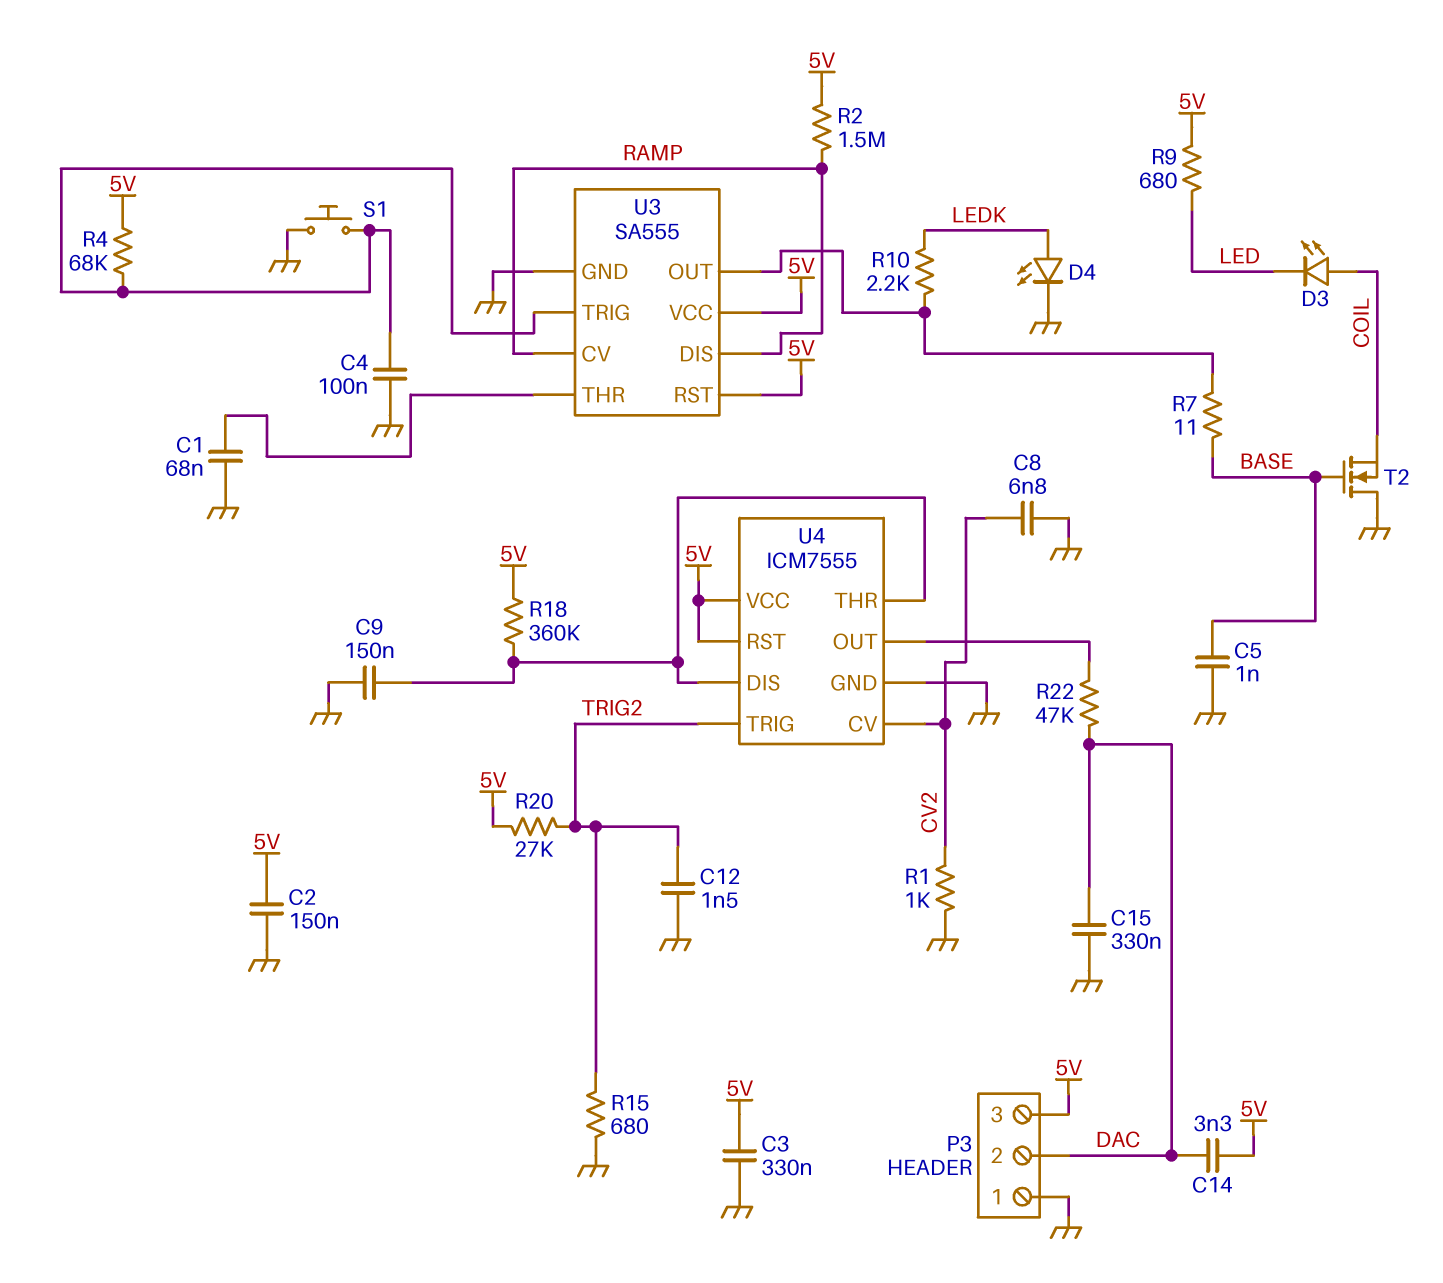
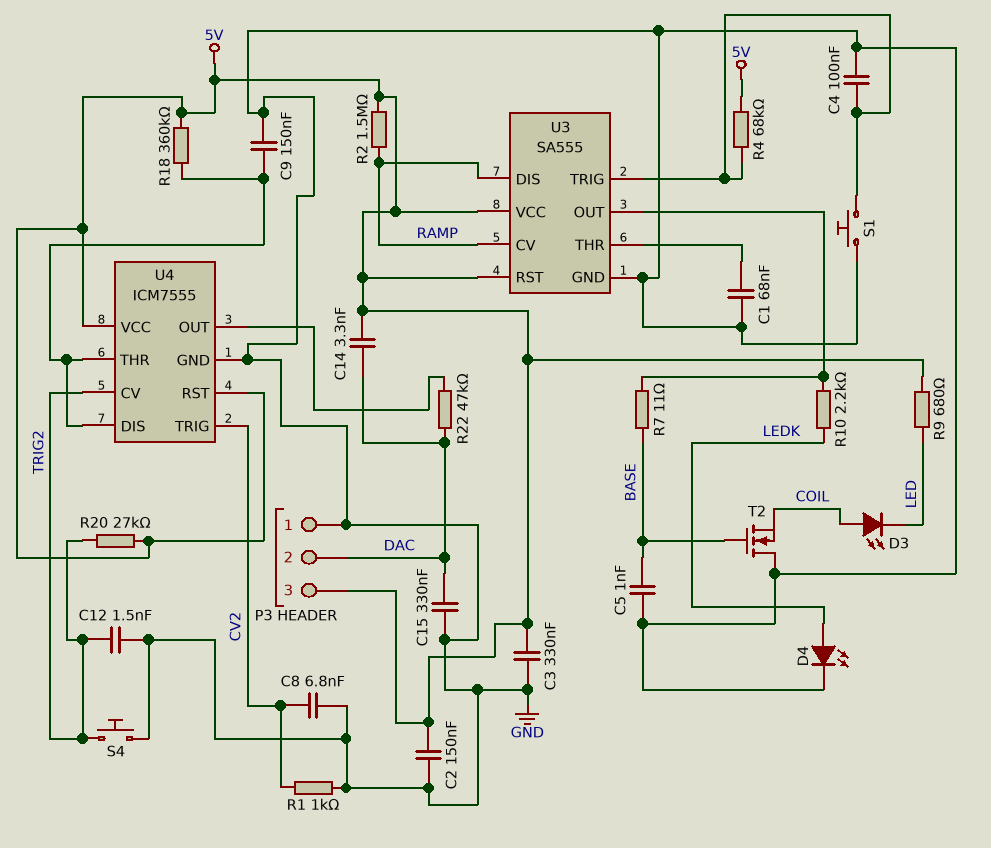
R15: 680 (GND, TRIG2) -> none
S4: none -> button (GND, TRIG2)
U4 pin CV: CV2 -> TRIG2
U4 pin TRIG: TRIG2 -> CV2

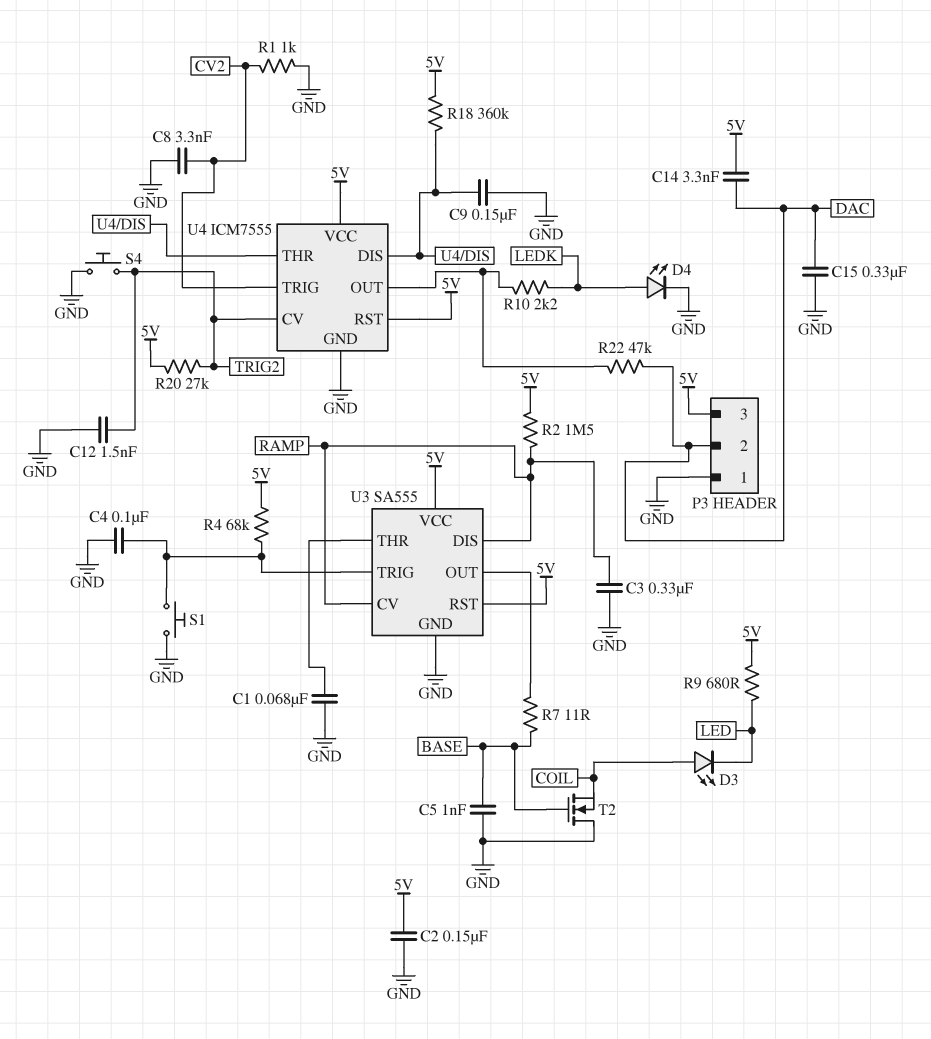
C3: 330nF (5V, GND) -> 330nF (GND, RAMP)
C8: 6.8nF (CV2, GND) -> 3.3nF (CV2, GND)
R10: 2.2k (LEDK, U3/OUT) -> 2.2k (LEDK, U4/OUT)

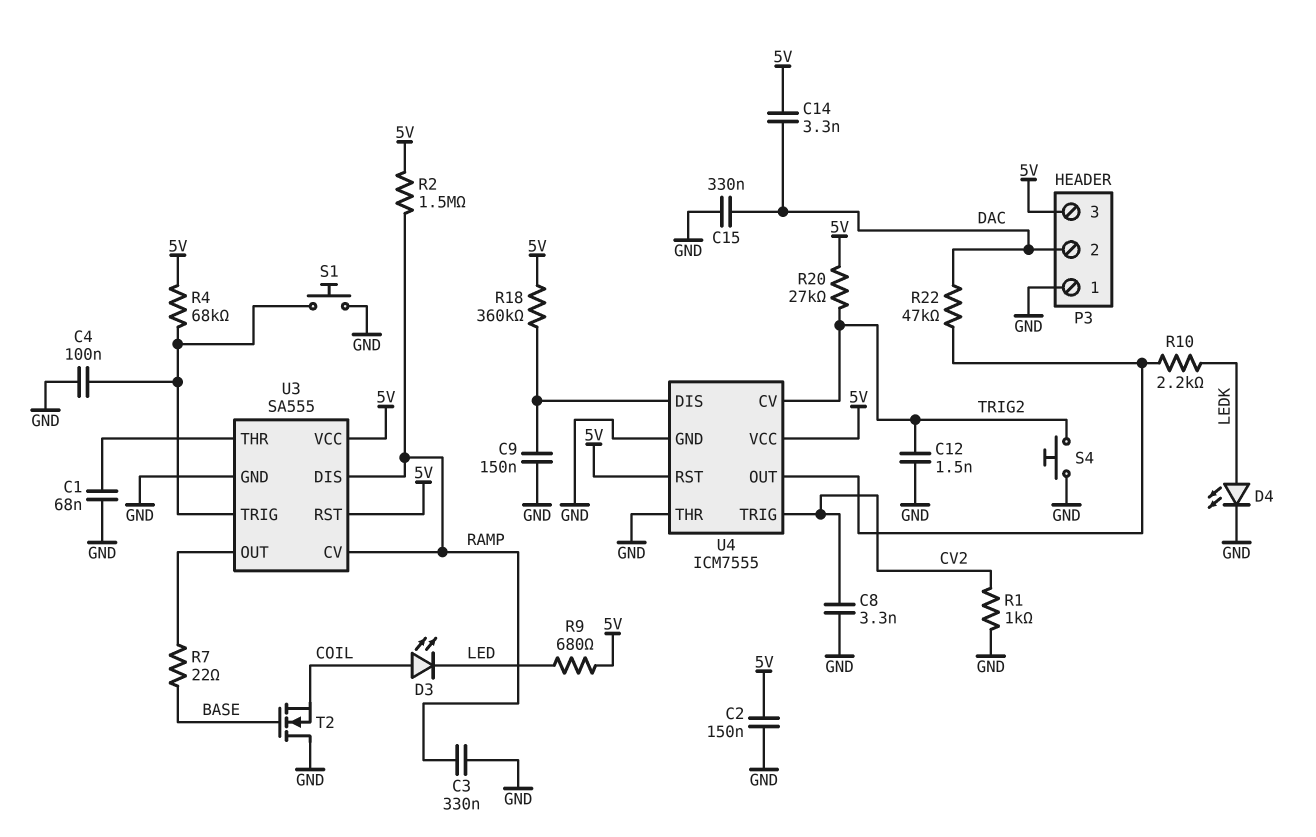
C5: 1nF (BASE, GND) -> none
R7: 11 (BASE, U3/OUT) -> 22 (BASE, U3/OUT)
U4 pin THR: U4/DIS -> GND

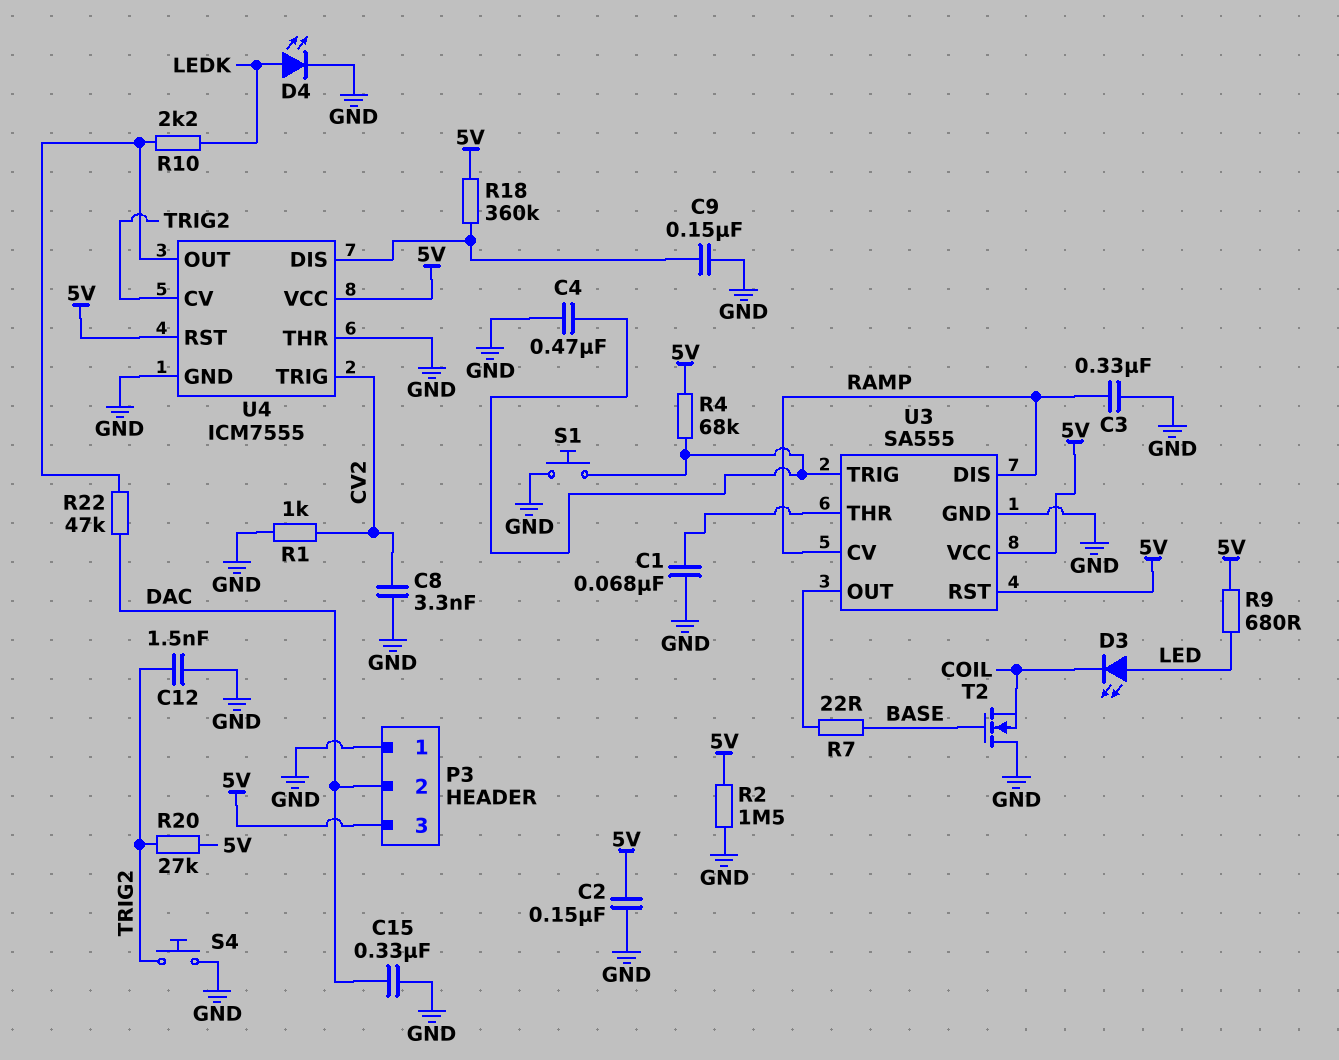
C4: 100nF (GND, U3/TRIG) -> 470nF (GND, U3/TRIG)
C14: 3.3nF (5V, DAC) -> none
D3: LED (A COIL, K LED) -> LED (A LED, K COIL)
R2: 1.5M (5V, RAMP) -> 1.5M (5V, GND)

